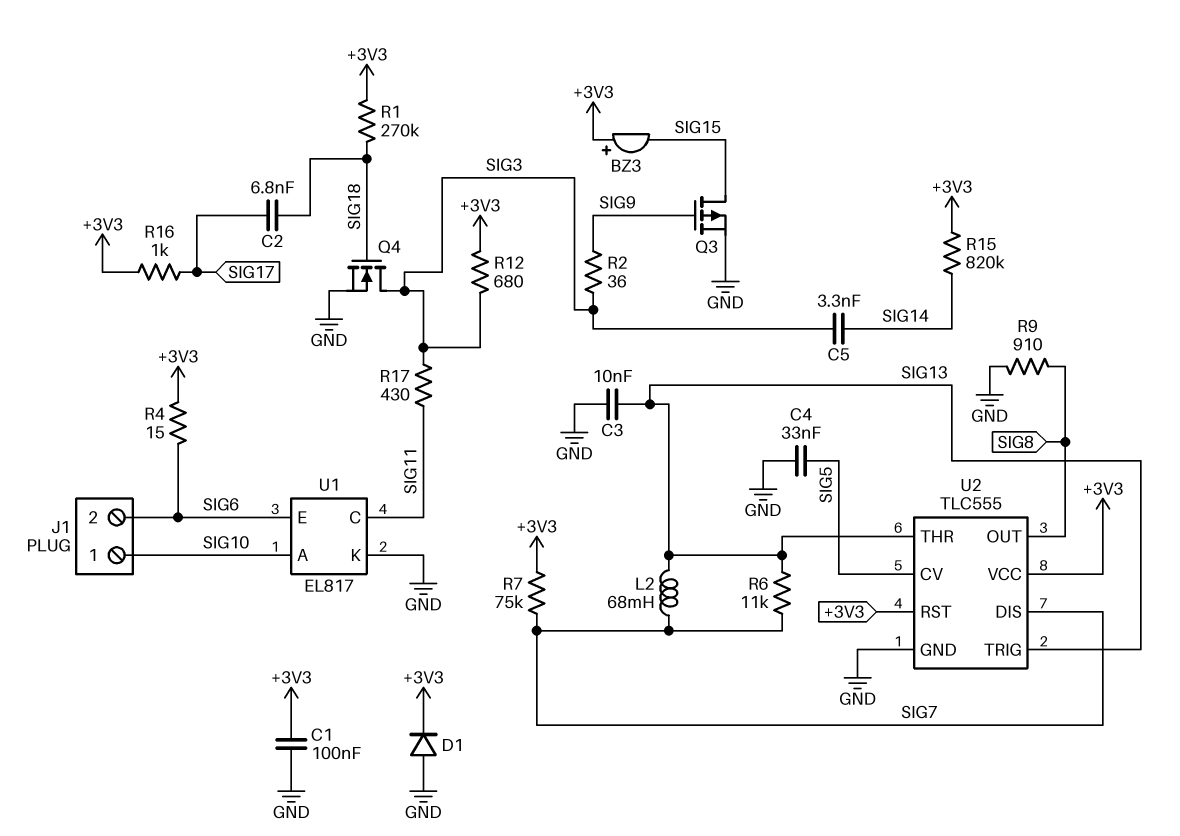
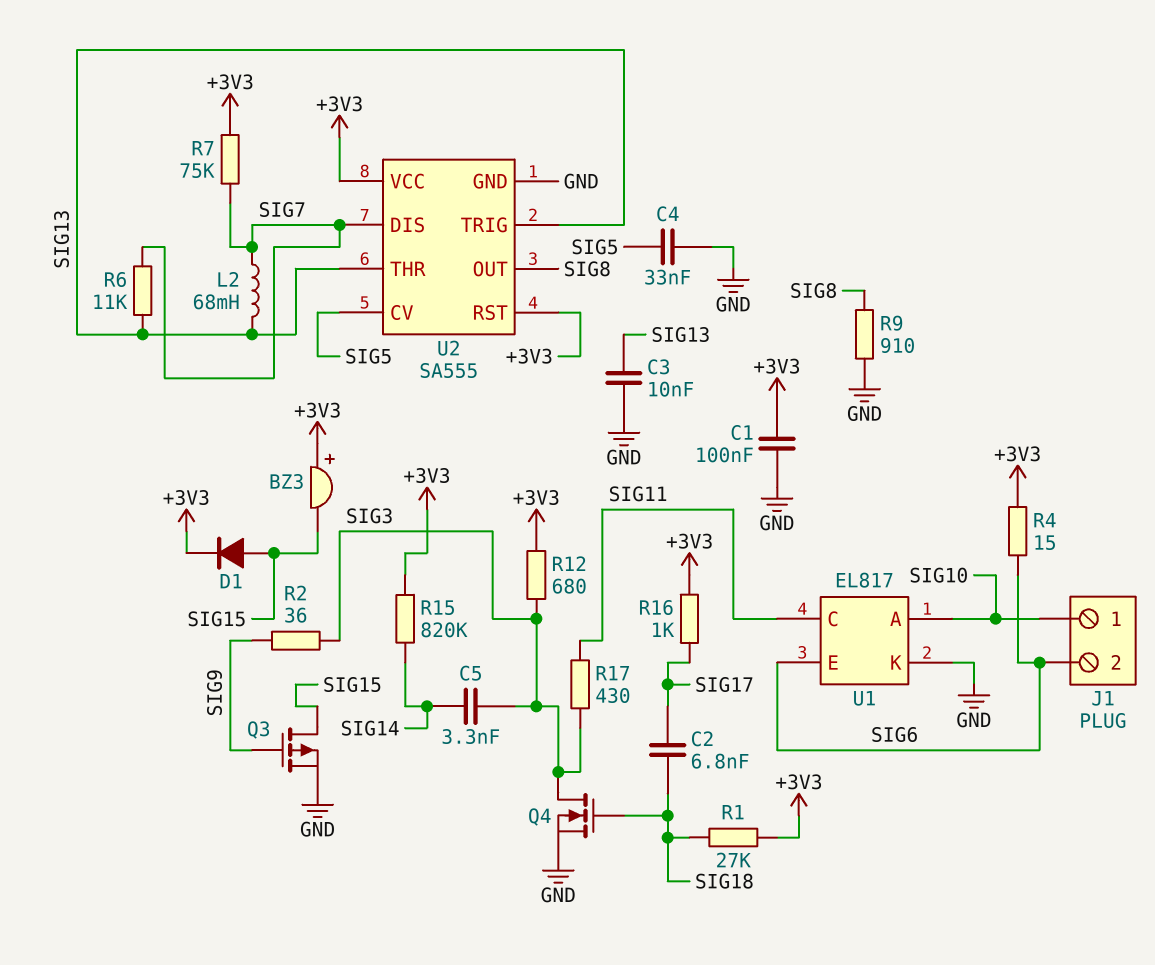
D1: diode (A GND, K +3V3) -> diode (A SIG15, K +3V3)
R1: 270k (+3V3, SIG18) -> 27k (+3V3, SIG18)
U2: TLC555 -> SA555

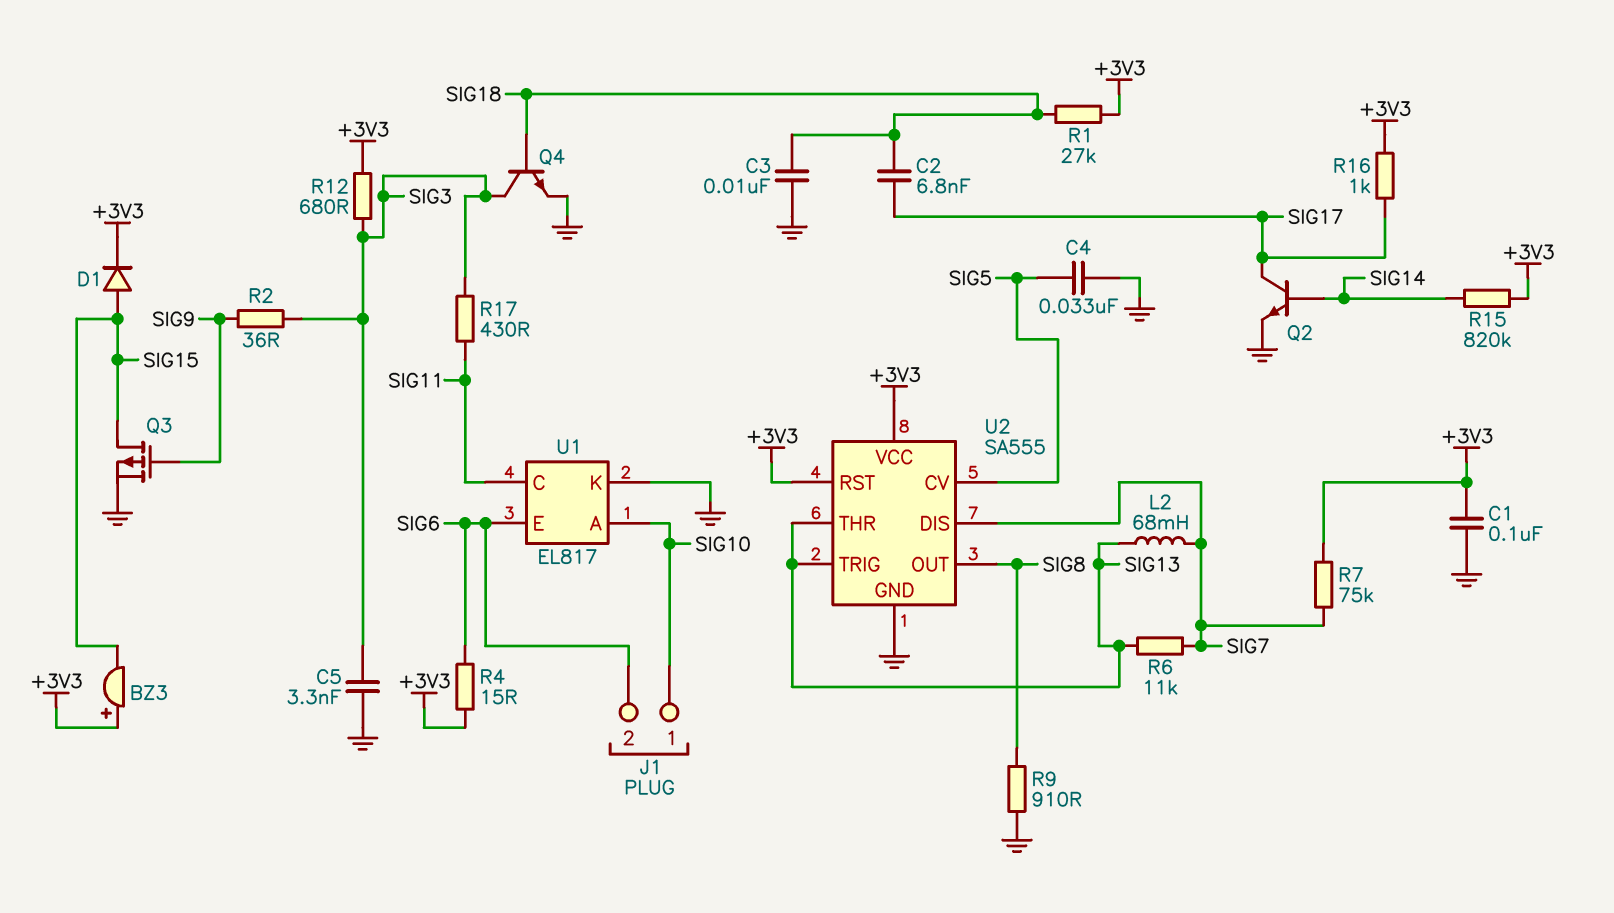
C3: 10nF (GND, SIG13) -> 10nF (GND, SIG18)
C5: 3.3nF (SIG3, SIG14) -> 3.3nF (GND, SIG3)
Q2: none -> NPN (B SIG14, C SIG17, E GND)
Q4: NMOS (G SIG18, D SIG3, S GND) -> NPN (B SIG18, C SIG3, E GND)

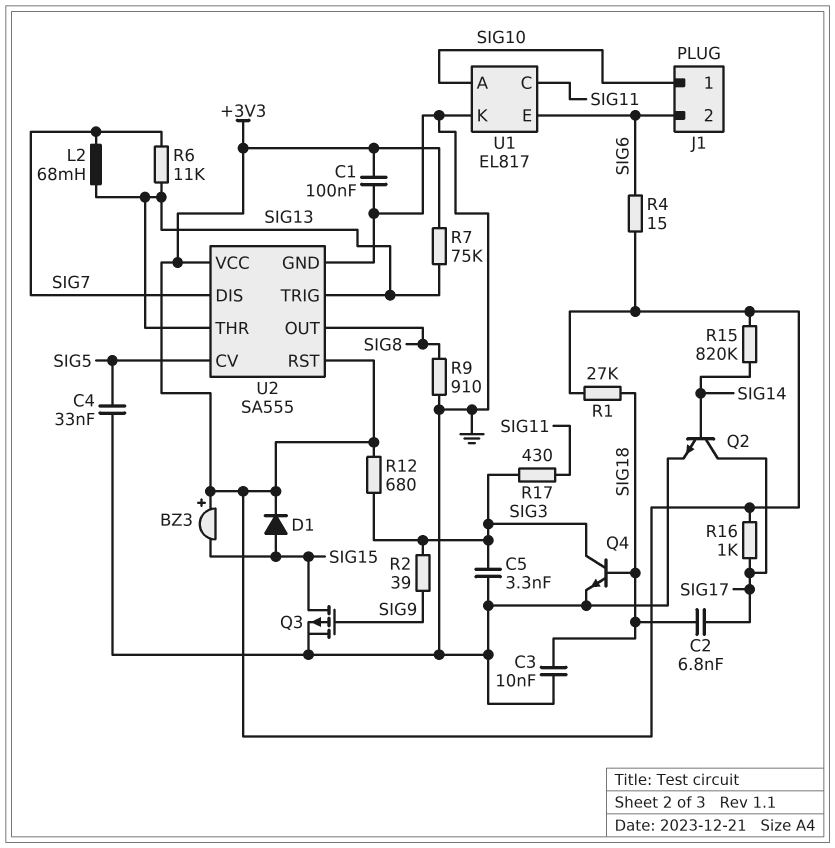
R2: 36 (SIG3, SIG9) -> 39 (SIG3, SIG9)
R7: 75k (+3V3, SIG7) -> 75k (+3V3, SIG13)

